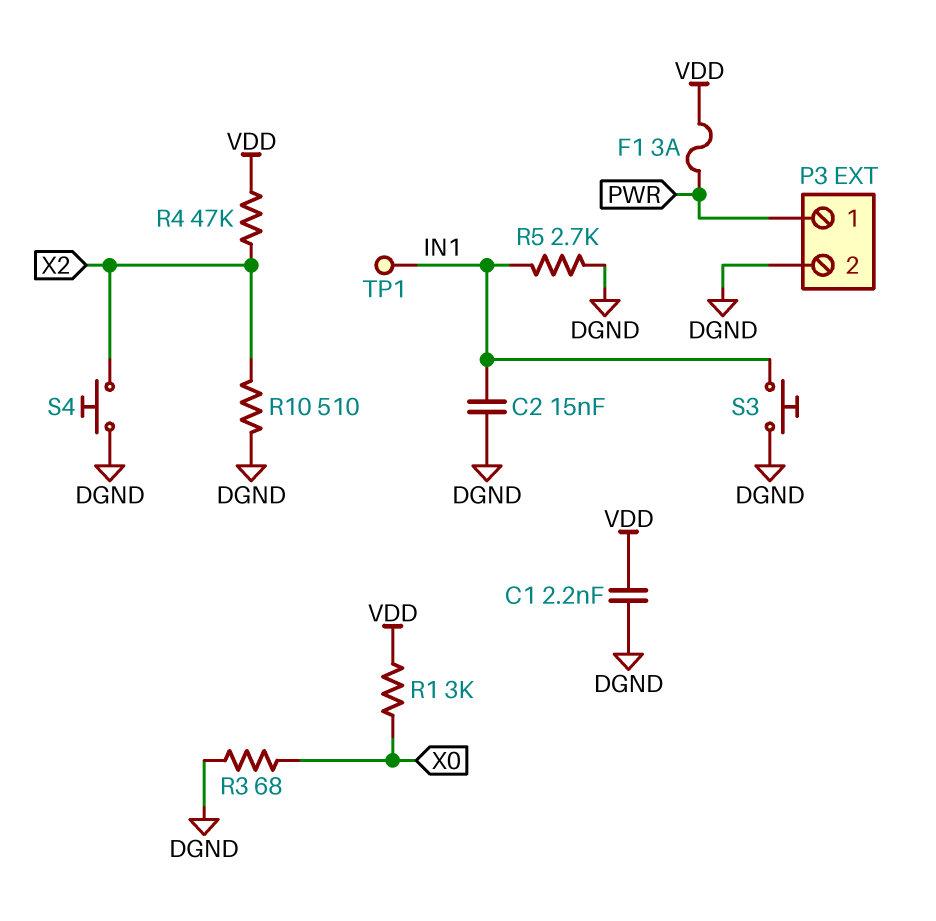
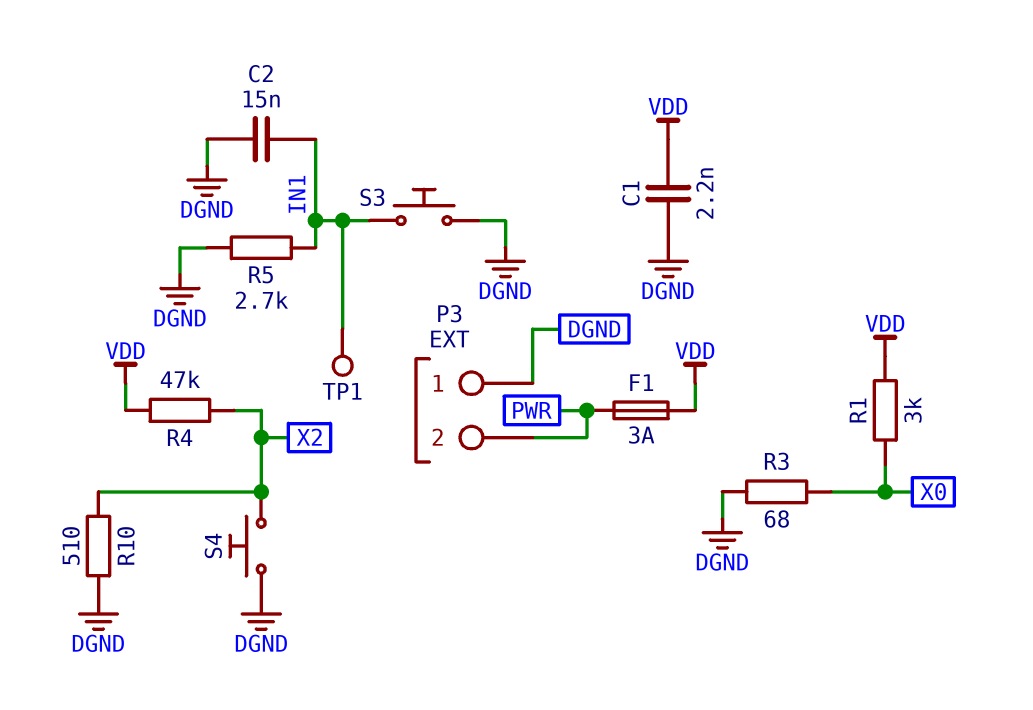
P3 pin 1: PWR -> DGND
P3 pin 2: DGND -> PWR

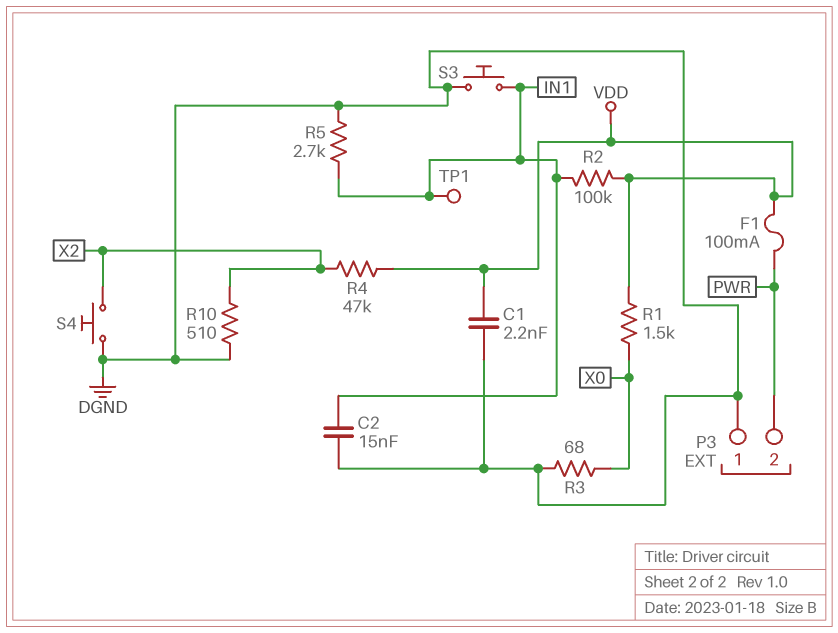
F1: 3A (PWR, VDD) -> 100mA (PWR, VDD)
R1: 3k (VDD, X0) -> 1.5k (VDD, X0)
R2: none -> 100k (IN1, VDD)

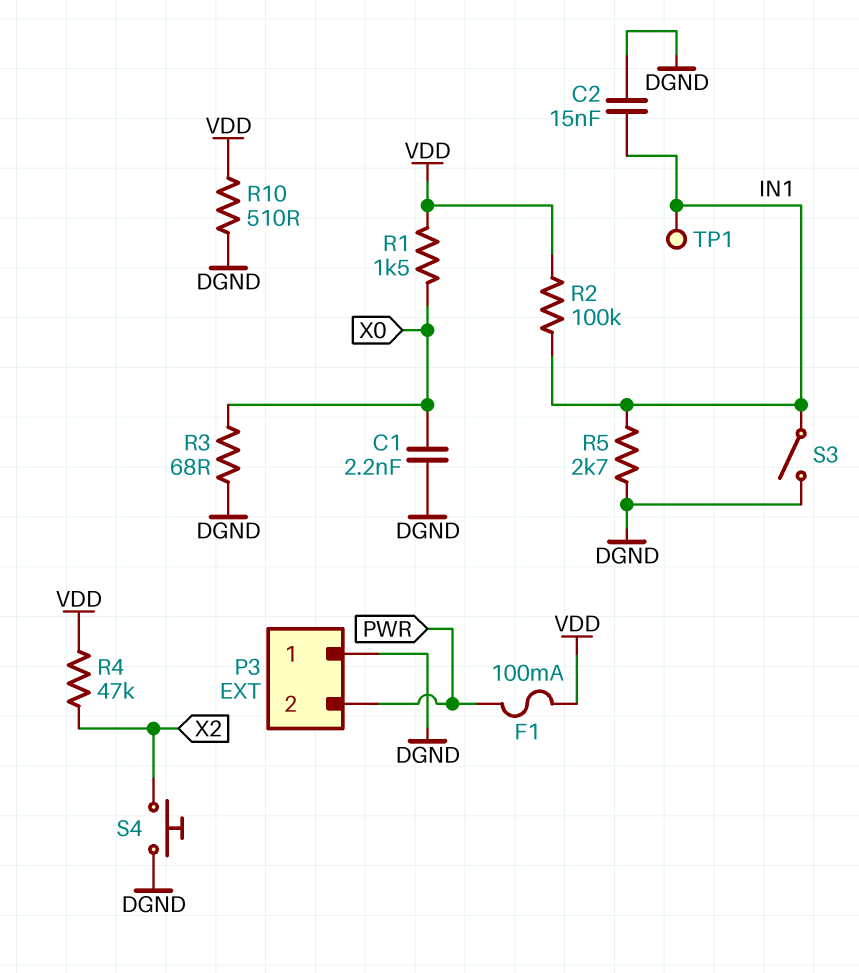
C1: 2.2nF (DGND, VDD) -> 2.2nF (DGND, X0)
R10: 510 (DGND, X2) -> 510 (DGND, VDD)
S3: button (DGND, IN1) -> switch (DGND, IN1)

